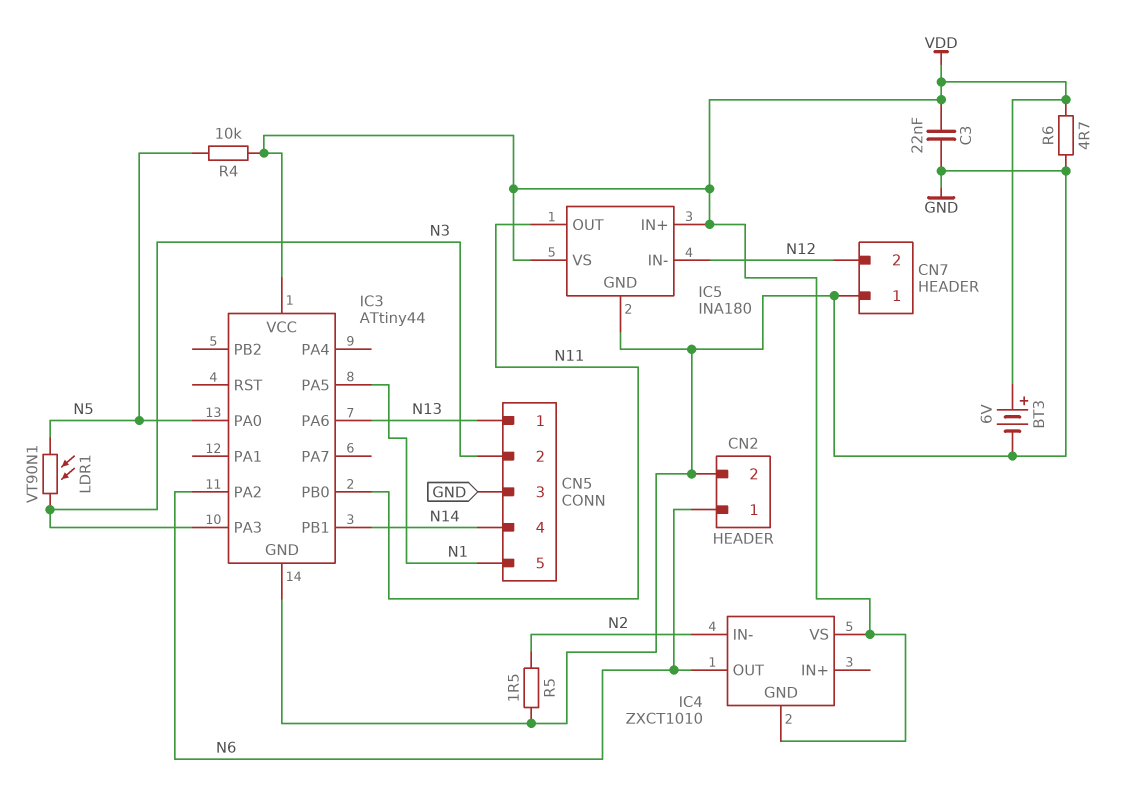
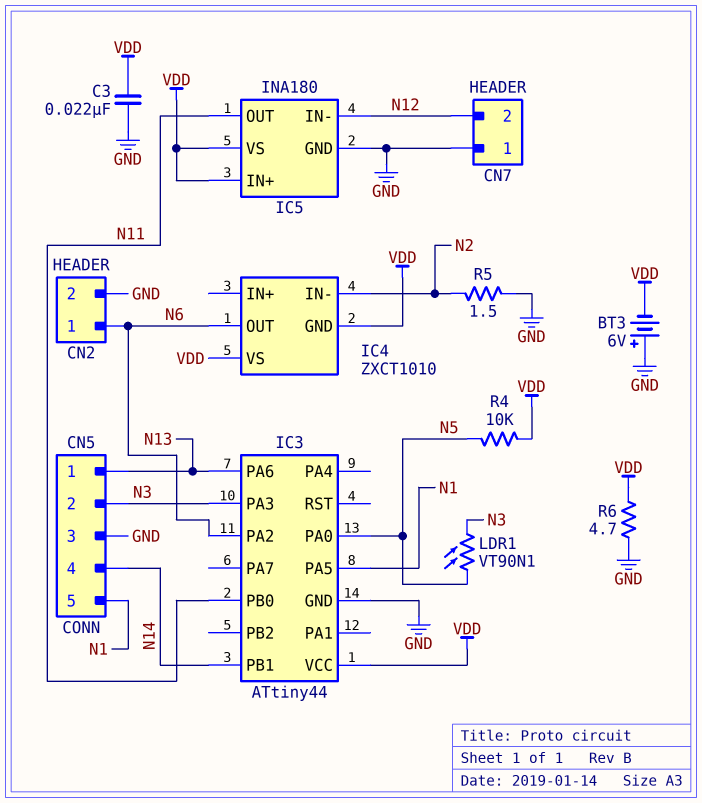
BT3: 6V (plus VDD, minus GND) -> 6V (plus GND, minus VDD)

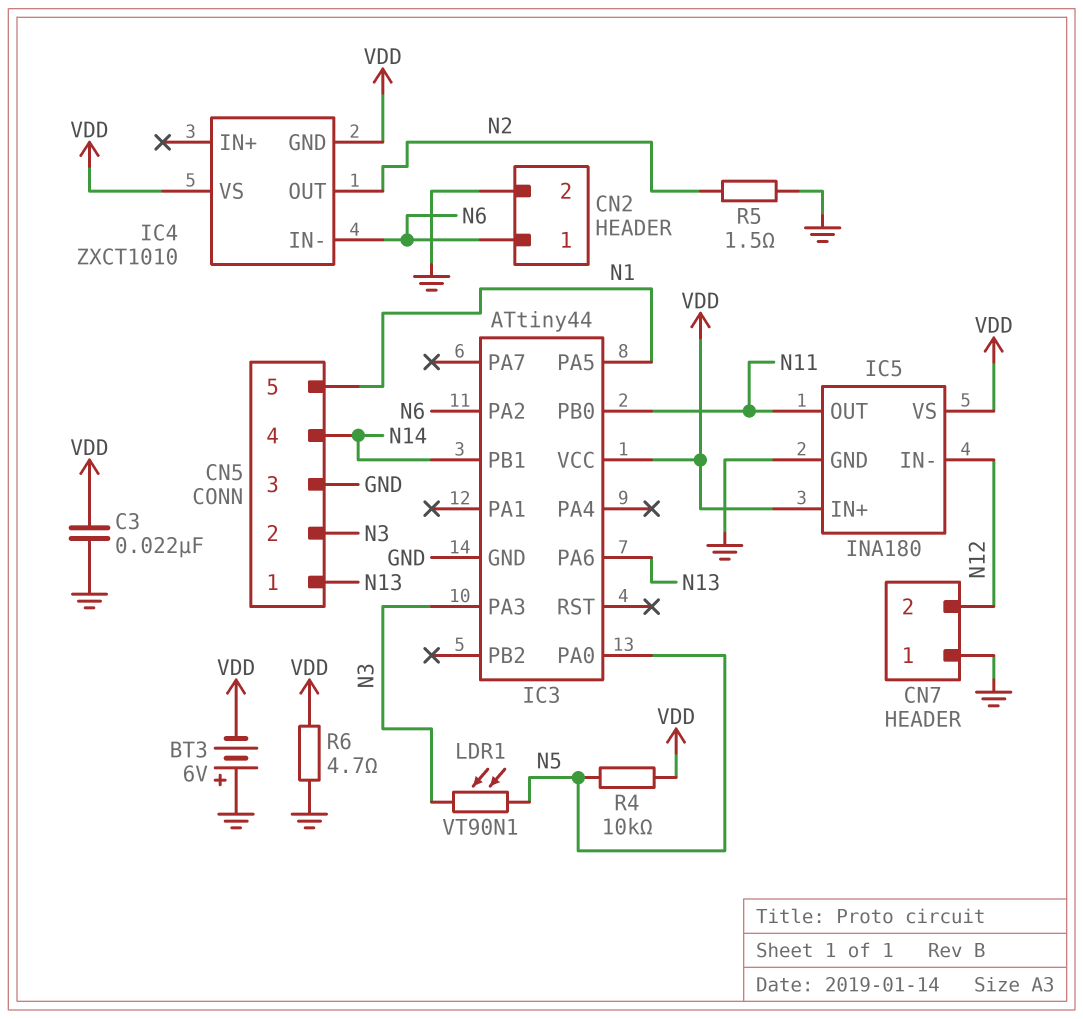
IC4 pin IN-: N2 -> N6
IC4 pin OUT: N6 -> N2

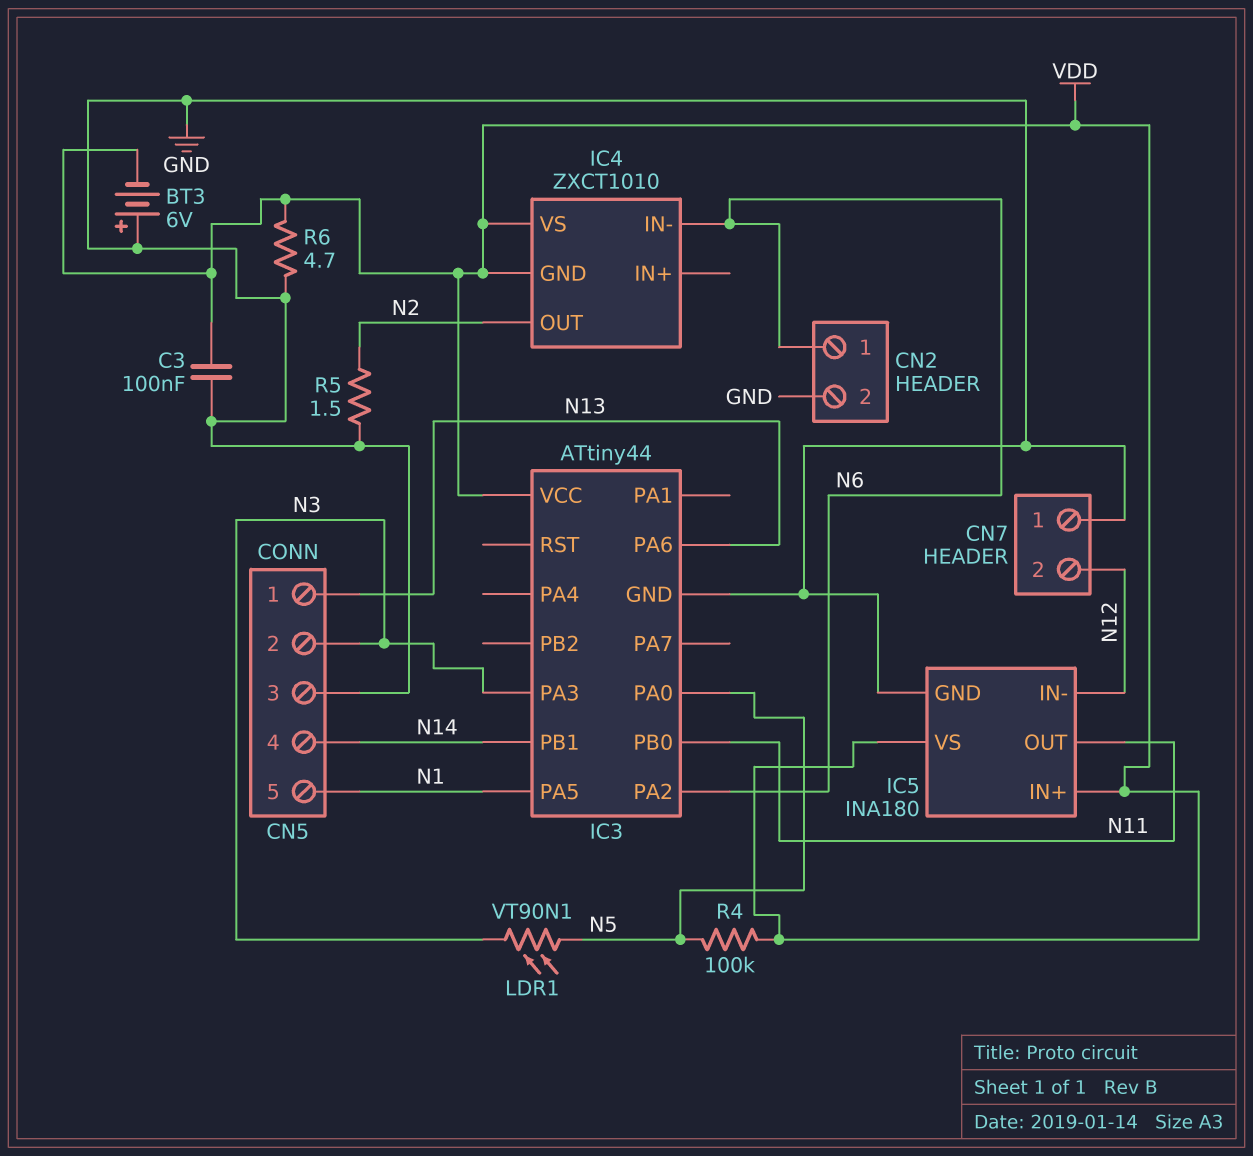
C3: 22nF (GND, VDD) -> 100nF (GND, VDD)
R4: 10k (N5, VDD) -> 100k (N5, VDD)

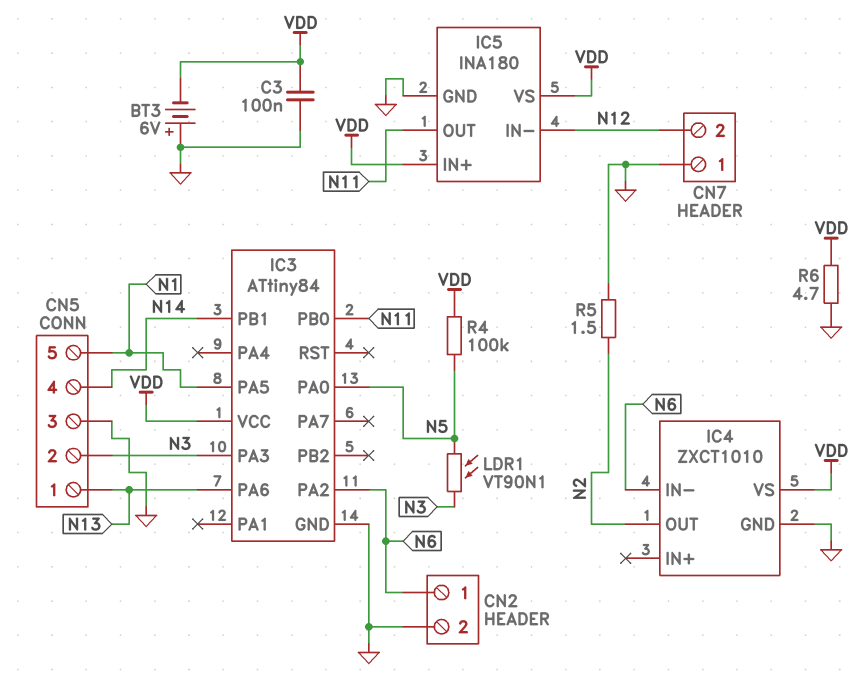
IC3: ATtiny44 -> ATtiny84
IC4 pin GND: VDD -> GND

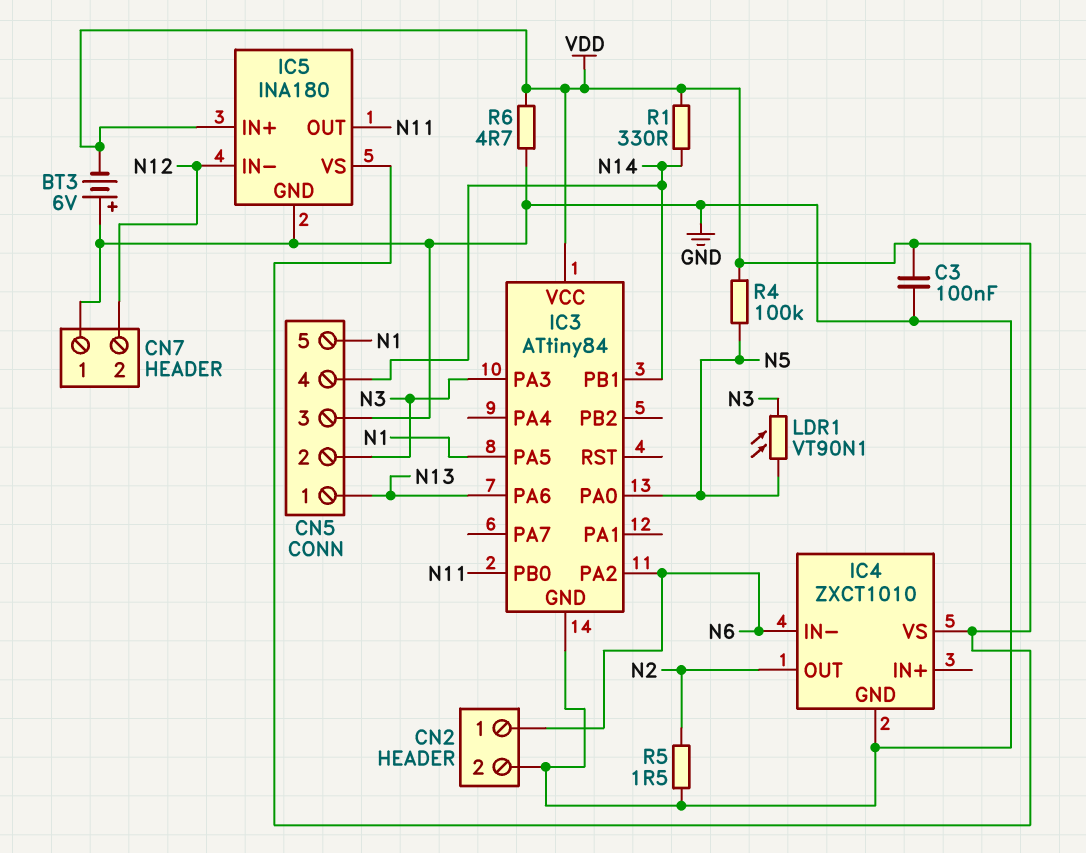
R1: none -> 330 (N14, VDD)

